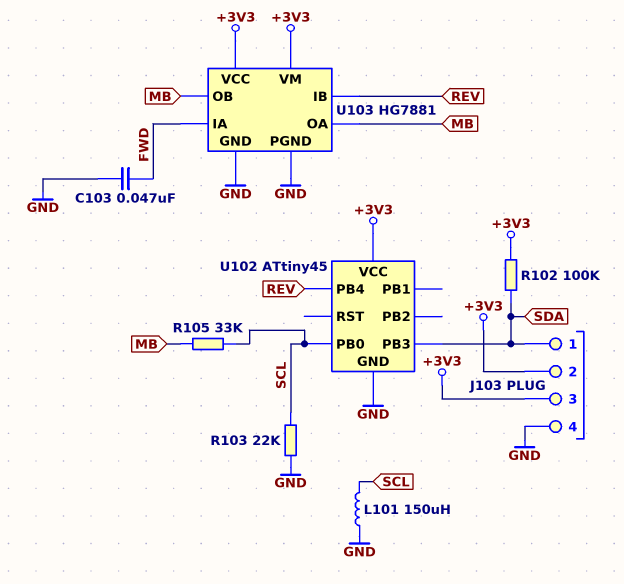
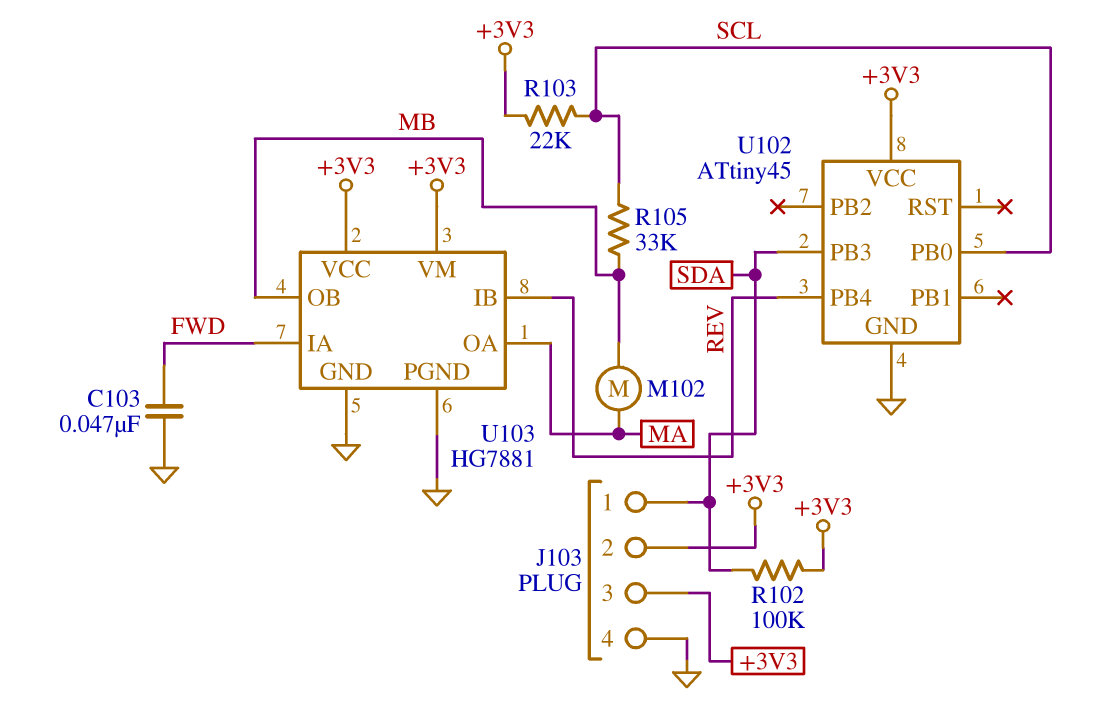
L101: 150uH (GND, SCL) -> none
M102: none -> motor (MA, MB)
R103: 22k (GND, SCL) -> 22k (+3V3, SCL)
U103 pin OA: MB -> MA

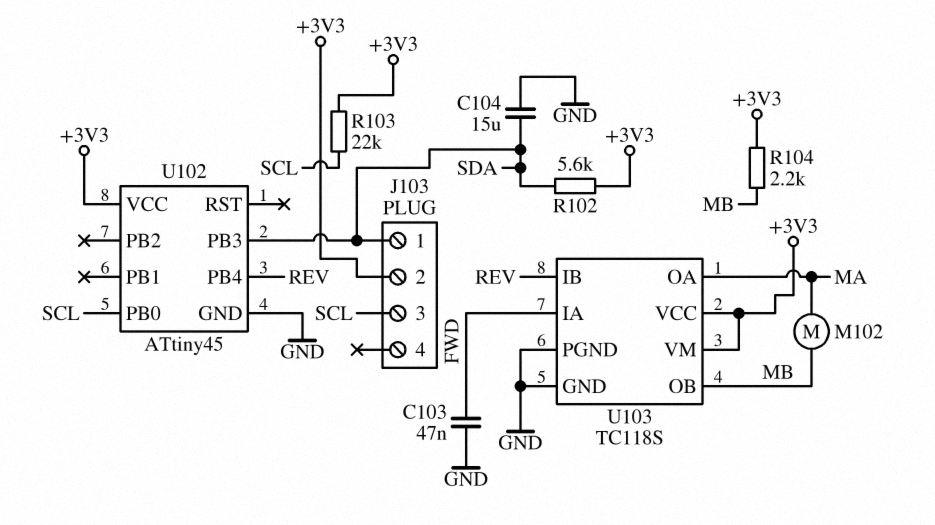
C104: none -> 15uF (GND, SDA)
J103 pin 3: +3V3 -> SCL
J103 pin 4: GND -> none
R102: 100k (+3V3, SDA) -> 5.6k (+3V3, SDA)
R104: none -> 2.2k (+3V3, MB)
R105: 33k (MB, SCL) -> none
U103: HG7881 -> TC118S

